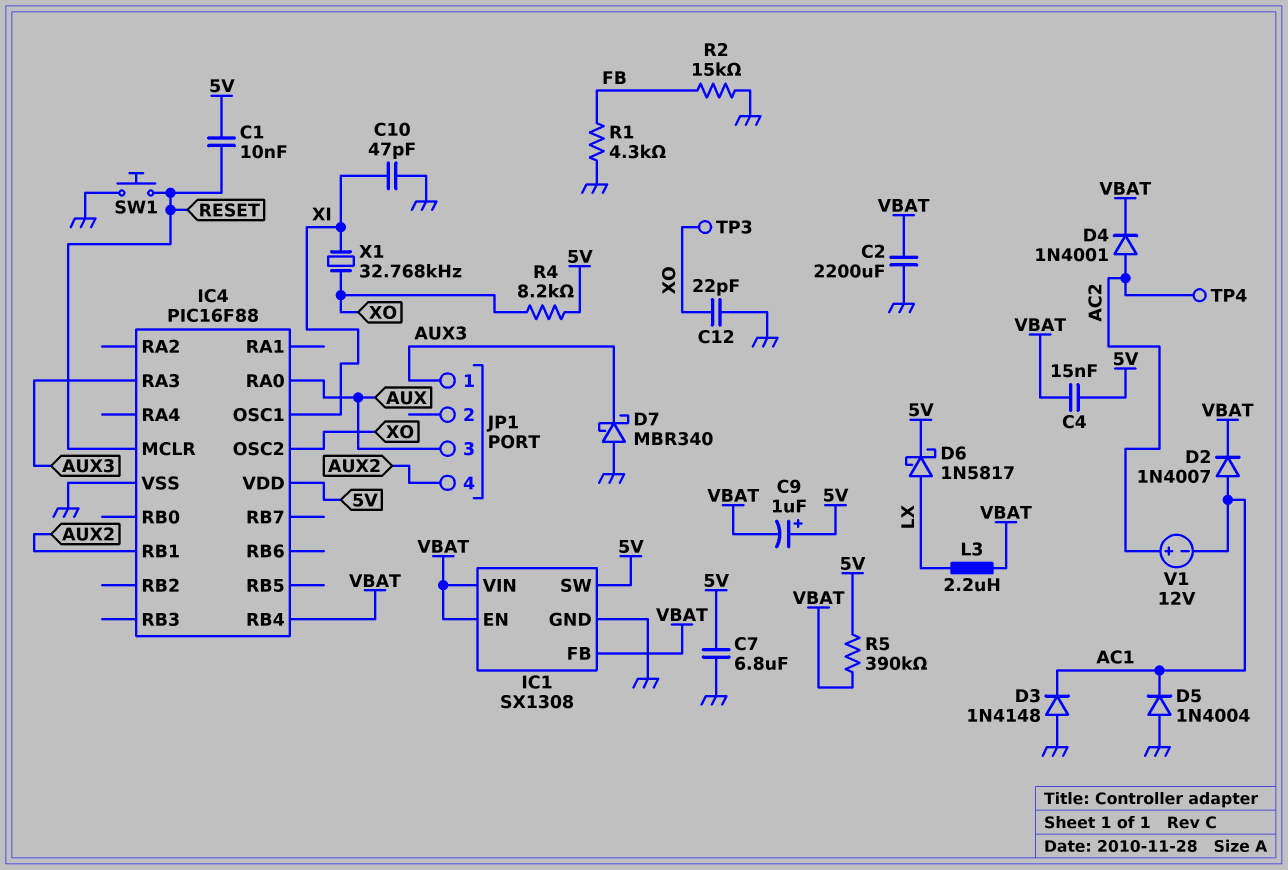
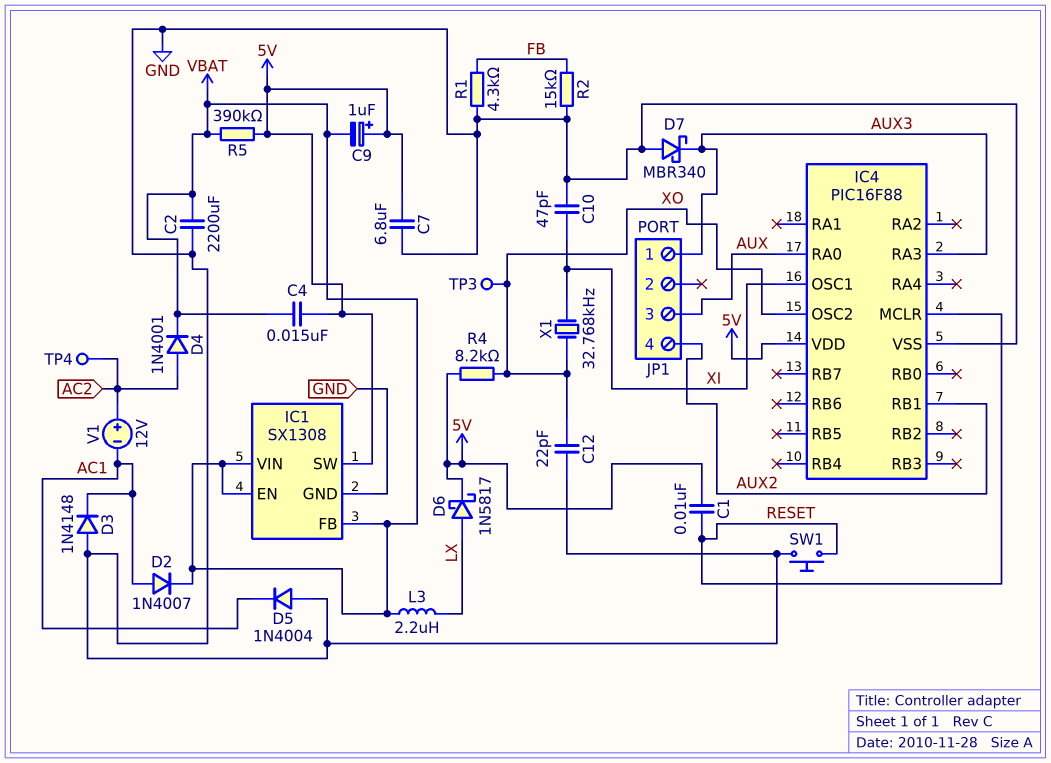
IC4 pin RB4: VBAT -> none

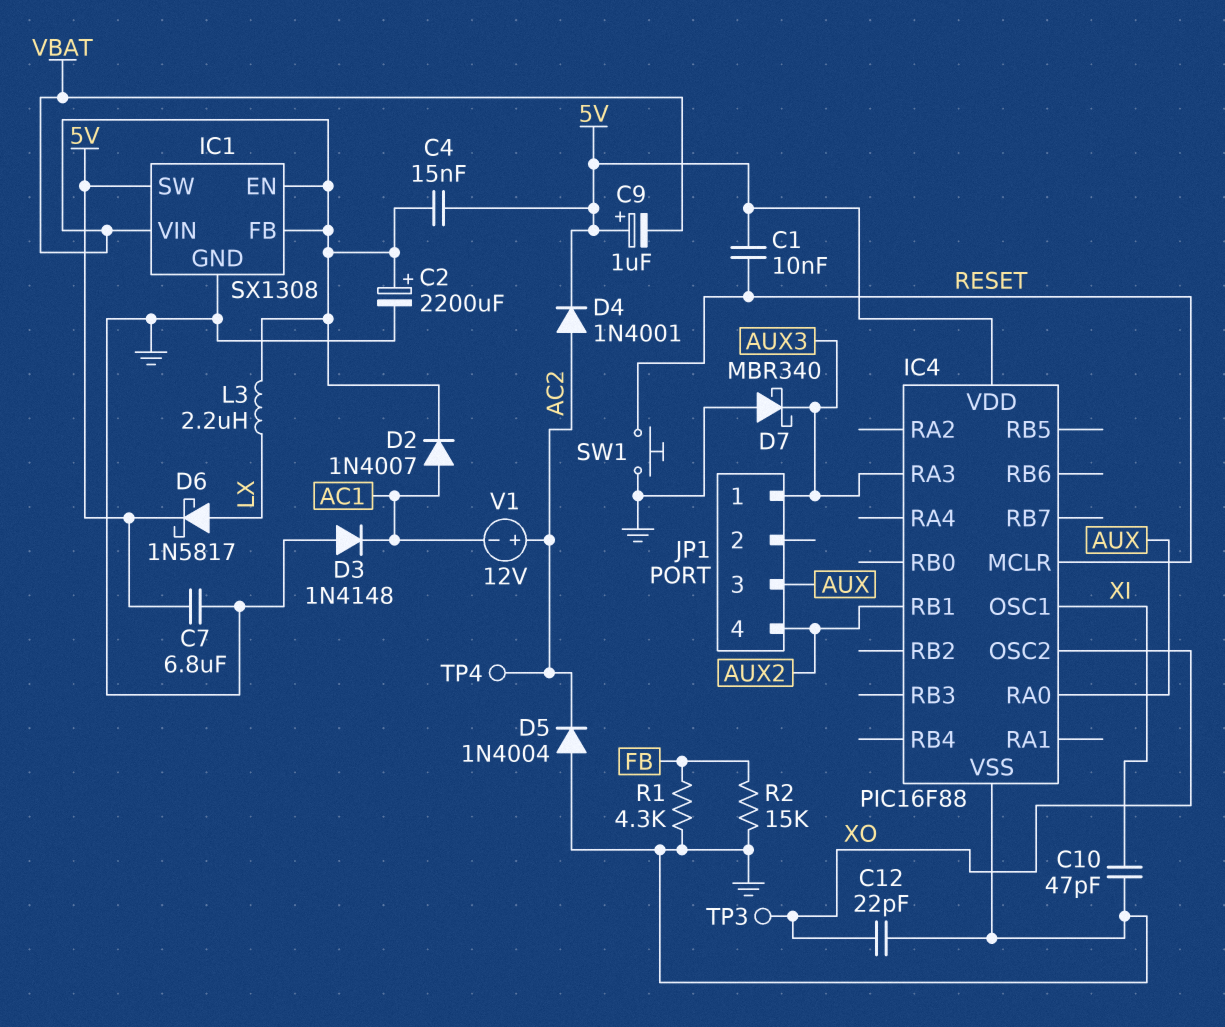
C2: 2200uF (GND, VBAT) -> 2200uF (plus VBAT, minus GND)
D4: diode 1N4001 (A AC2, K VBAT) -> diode 1N4001 (A AC2, K 5V)
D5: diode 1N4004 (A GND, K AC1) -> diode 1N4004 (A GND, K AC2)
R4: 8.2k (5V, XO) -> none
R5: 390k (5V, VBAT) -> none
X1: 32.768kHz (XI, XO) -> none

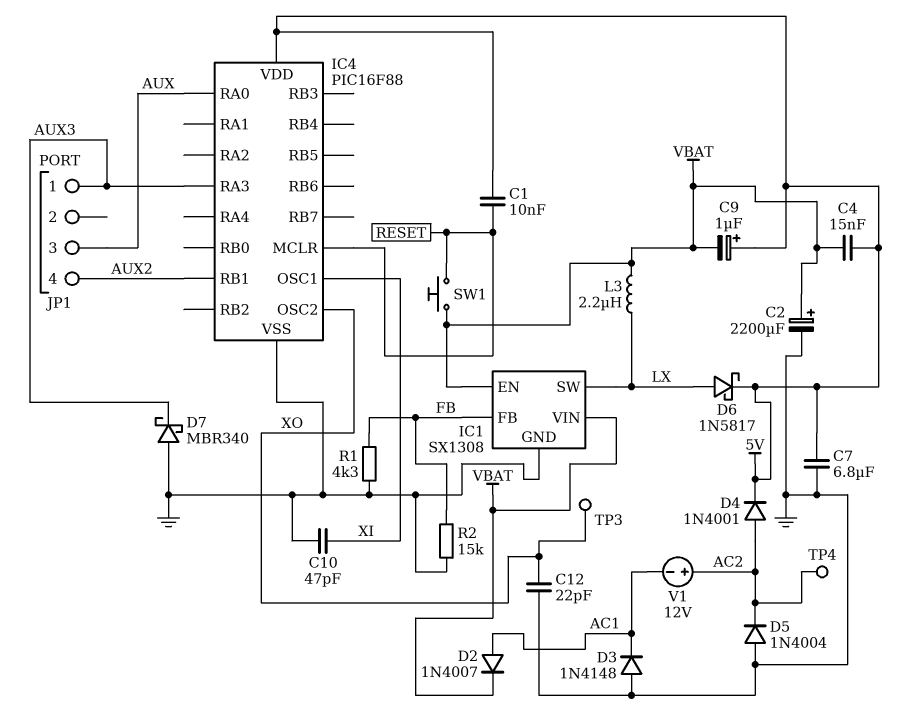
IC1 pin FB: VBAT -> FB
IC1 pin SW: 5V -> LX
SW1: button (GND, RESET) -> button (RESET, VBAT)

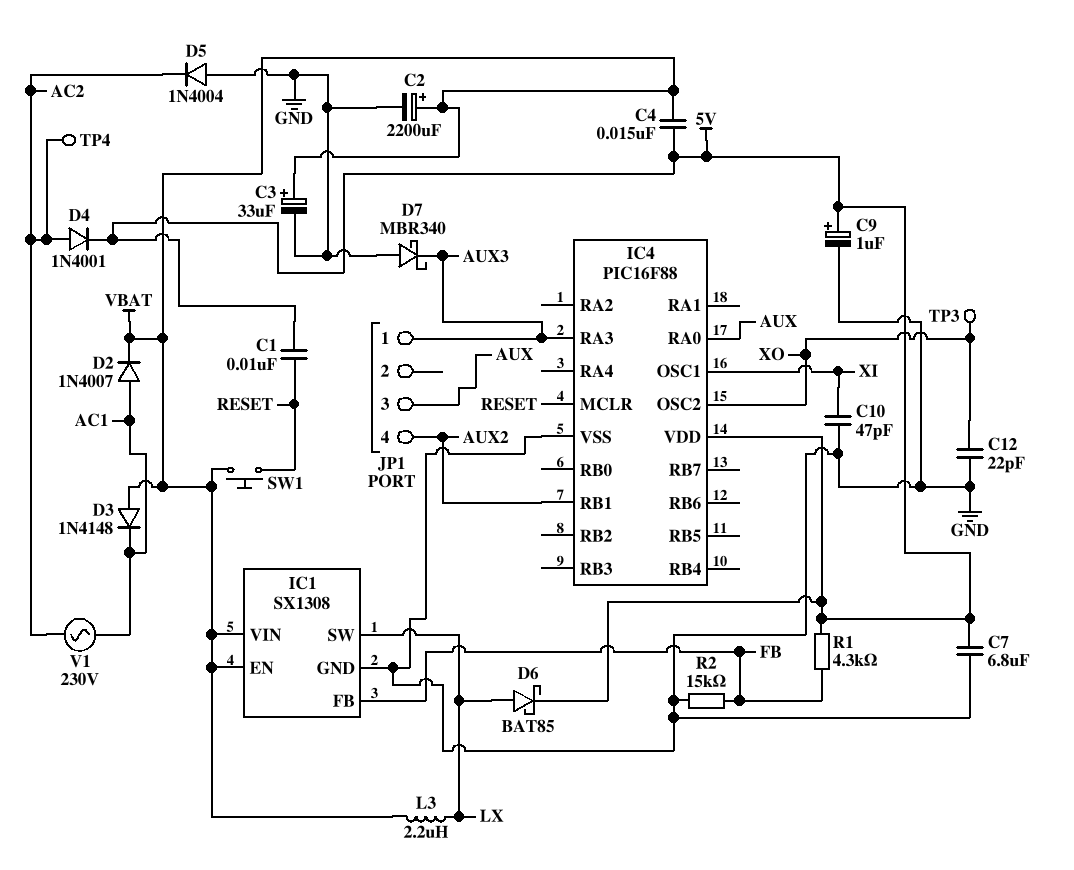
C3: none -> 33uF (plus VBAT, minus GND)
C9: 1uF (plus 5V, minus VBAT) -> 1uF (plus 5V, minus GND)
D3: diode 1N4148 (A GND, K AC1) -> diode 1N4148 (A VBAT, K AC1)
D6: schottky 1N5817 (A LX, K 5V) -> schottky BAT85 (A LX, K 5V)
R1: 4.3k (FB, GND) -> 4.3k (5V, FB)
V1: 12V (plus AC2, minus AC1) -> AC 230V (AC1, AC2)

